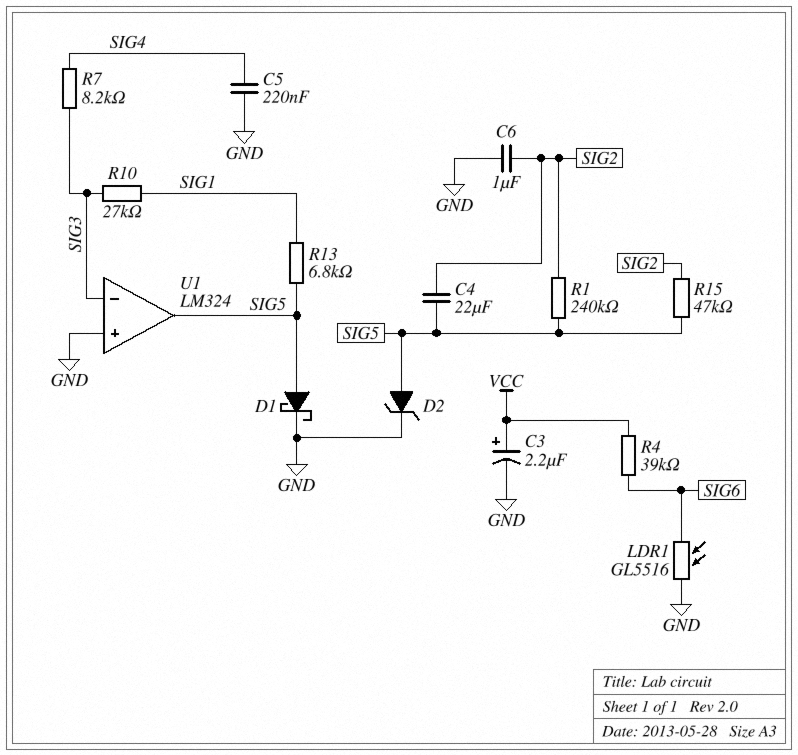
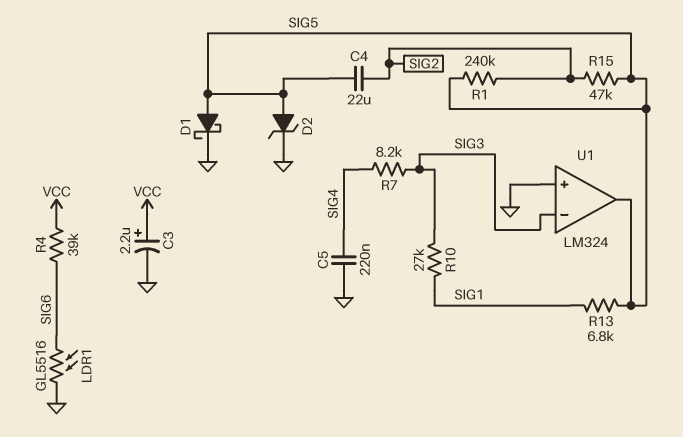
C6: 1uF (GND, SIG2) -> none

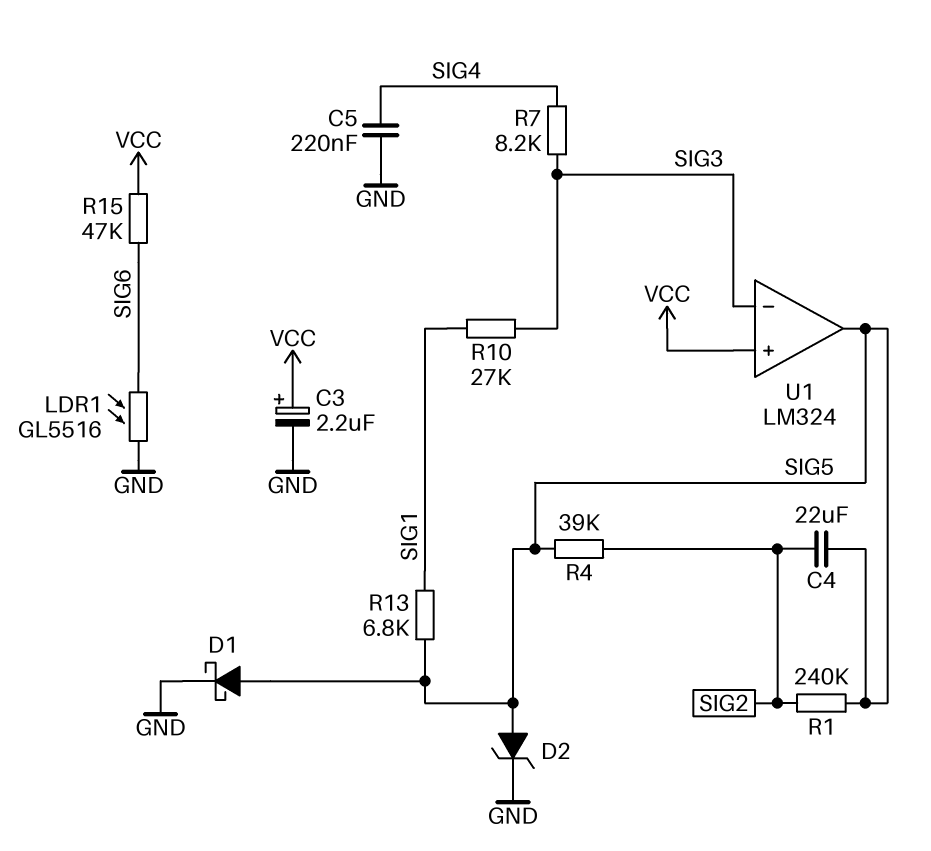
R4: 39k (SIG6, VCC) -> 39k (SIG2, SIG5)
R15: 47k (SIG2, SIG5) -> 47k (SIG6, VCC)
U1 pin in+: GND -> VCC

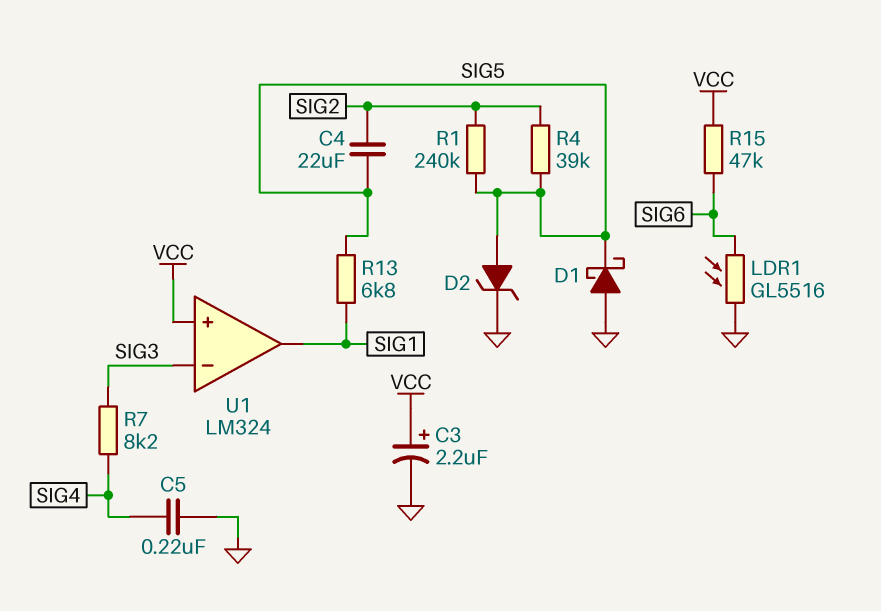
D1: schottky (A SIG5, K GND) -> schottky (A GND, K SIG5)
R10: 27k (SIG1, SIG3) -> none
U1 pin out: SIG5 -> SIG1

